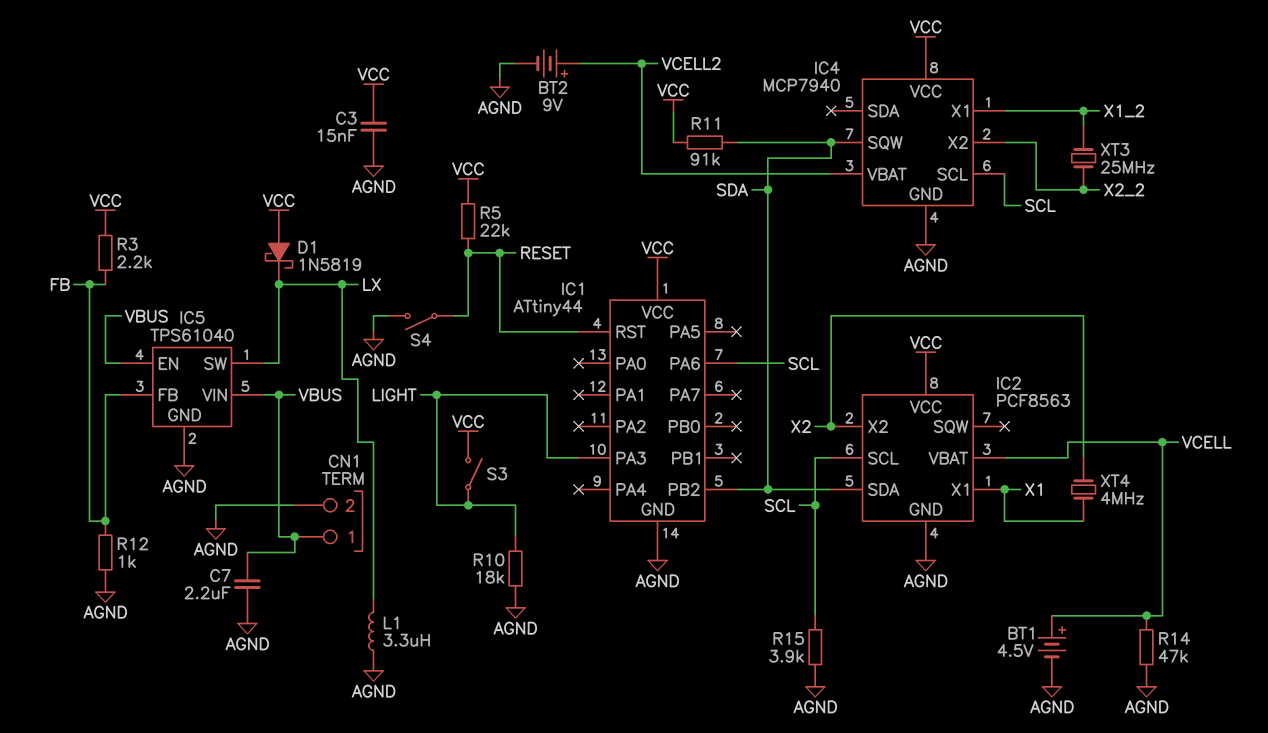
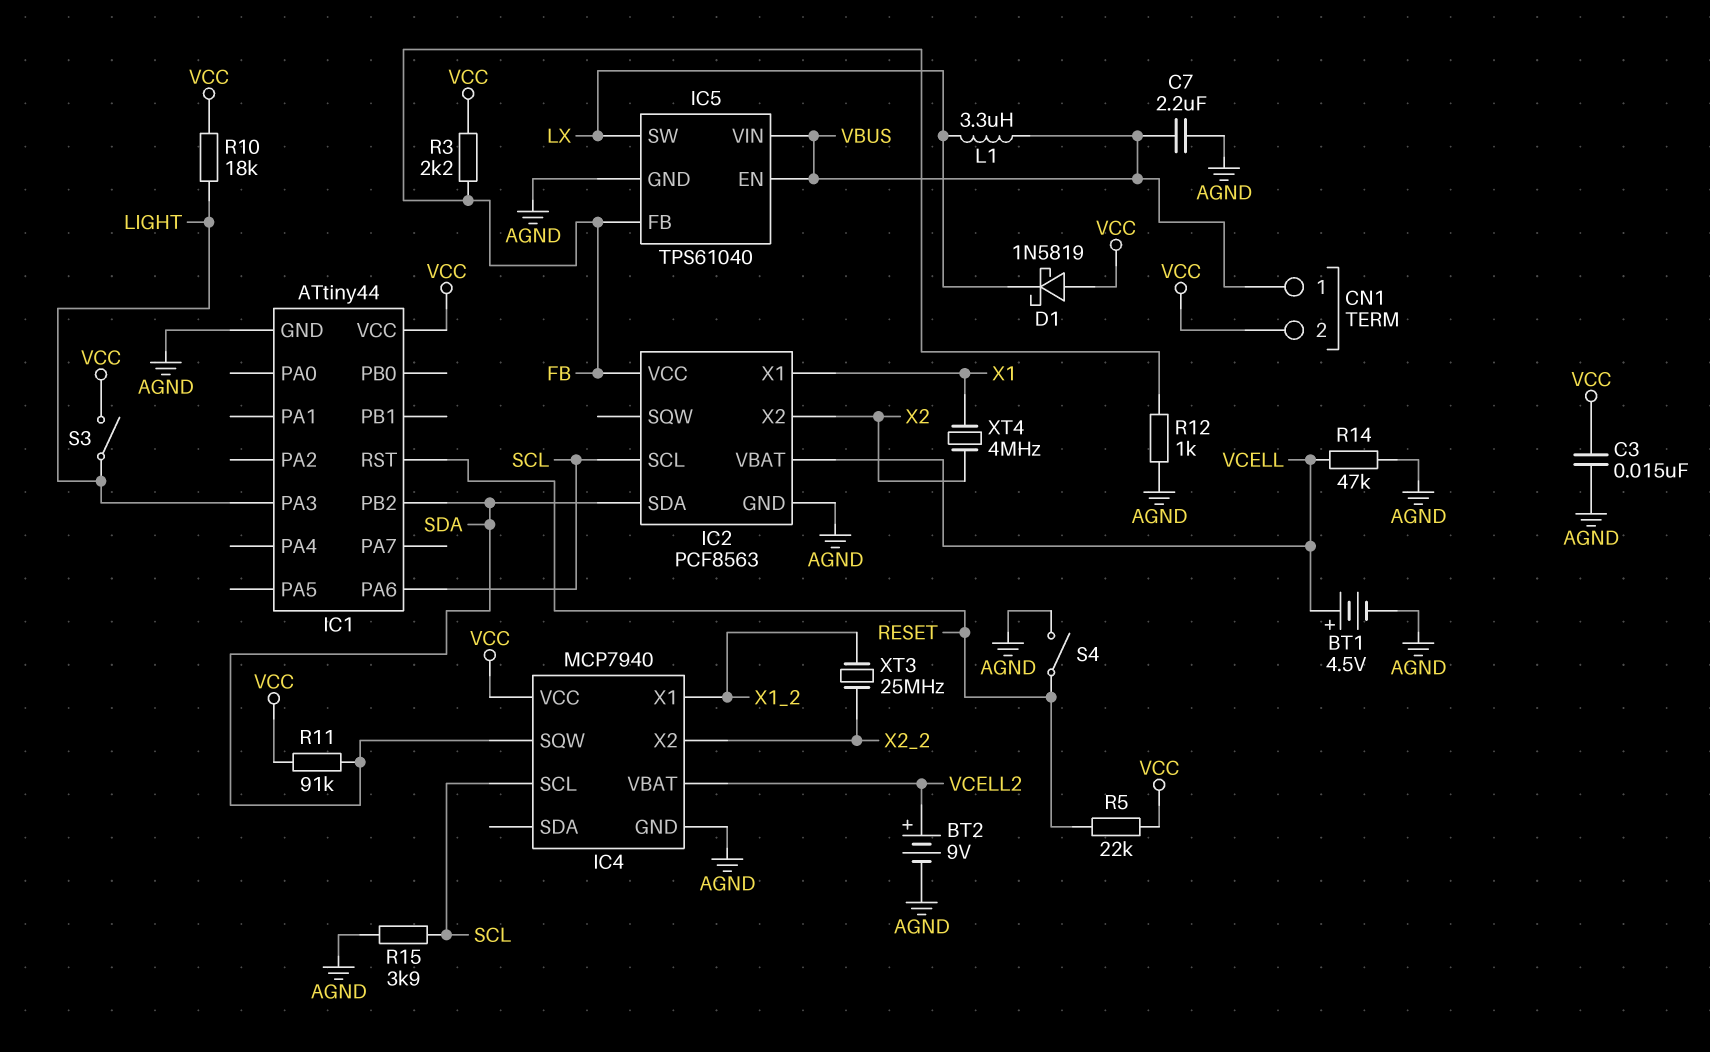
CN1 pin 2: AGND -> VCC
IC2 pin VCC: VCC -> FB
L1: 3.3uH (AGND, LX) -> 3.3uH (LX, VBUS)
R10: 18k (AGND, LIGHT) -> 18k (LIGHT, VCC)

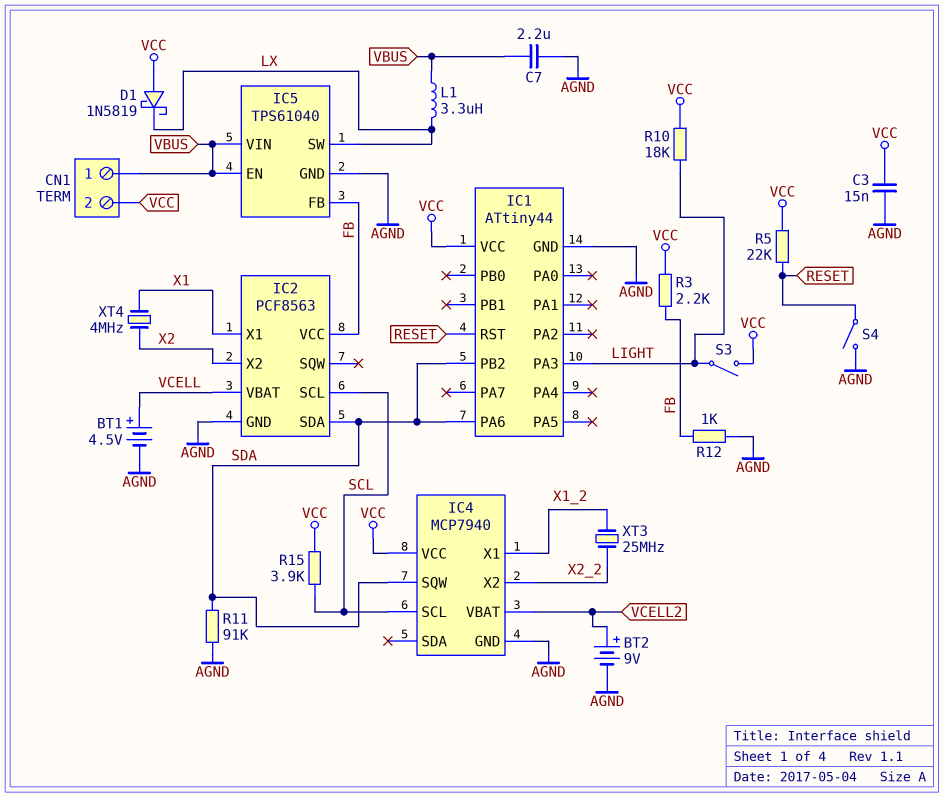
IC1 pin PA6: SCL -> SDA
R11: 91k (SDA, VCC) -> 91k (AGND, SDA)
R14: 47k (AGND, VCELL) -> none
R15: 3.9k (AGND, SCL) -> 3.9k (SCL, VCC)

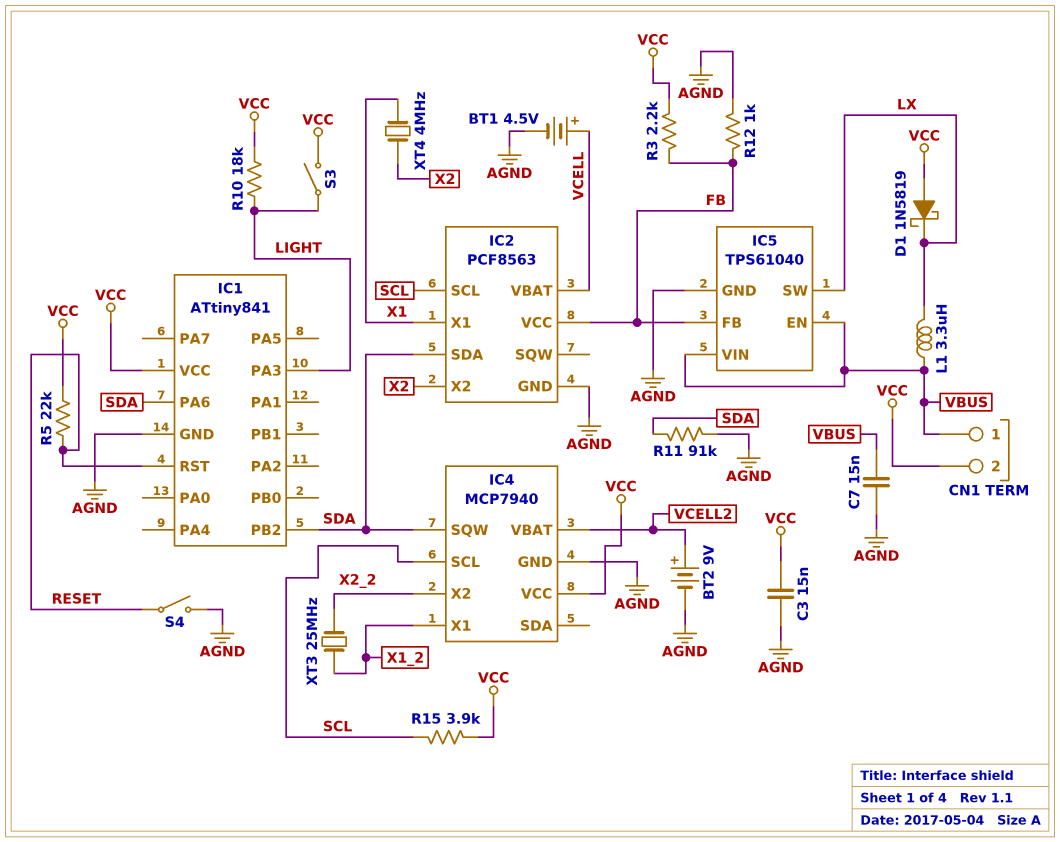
C7: 2.2uF (AGND, VBUS) -> 15nF (AGND, VBUS)
IC1: ATtiny44 -> ATtiny841

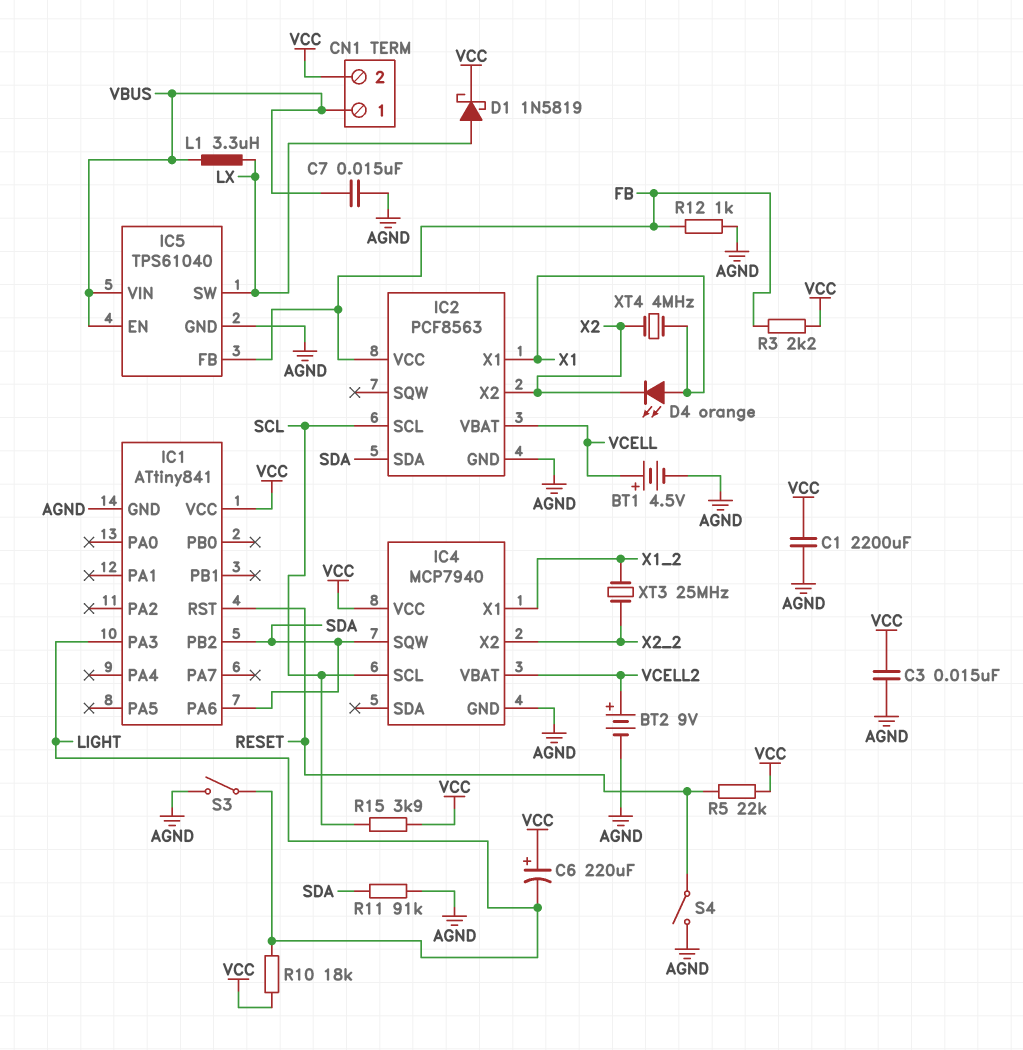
C1: none -> 2200uF (AGND, VCC)
C6: none -> 220uF (plus VCC, minus LIGHT)
D1: schottky 1N5819 (A VCC, K LX) -> schottky 1N5819 (A LX, K VCC)
D4: none -> LED orange (A X1, K X2)
S3: switch (LIGHT, VCC) -> switch (AGND, LIGHT)

